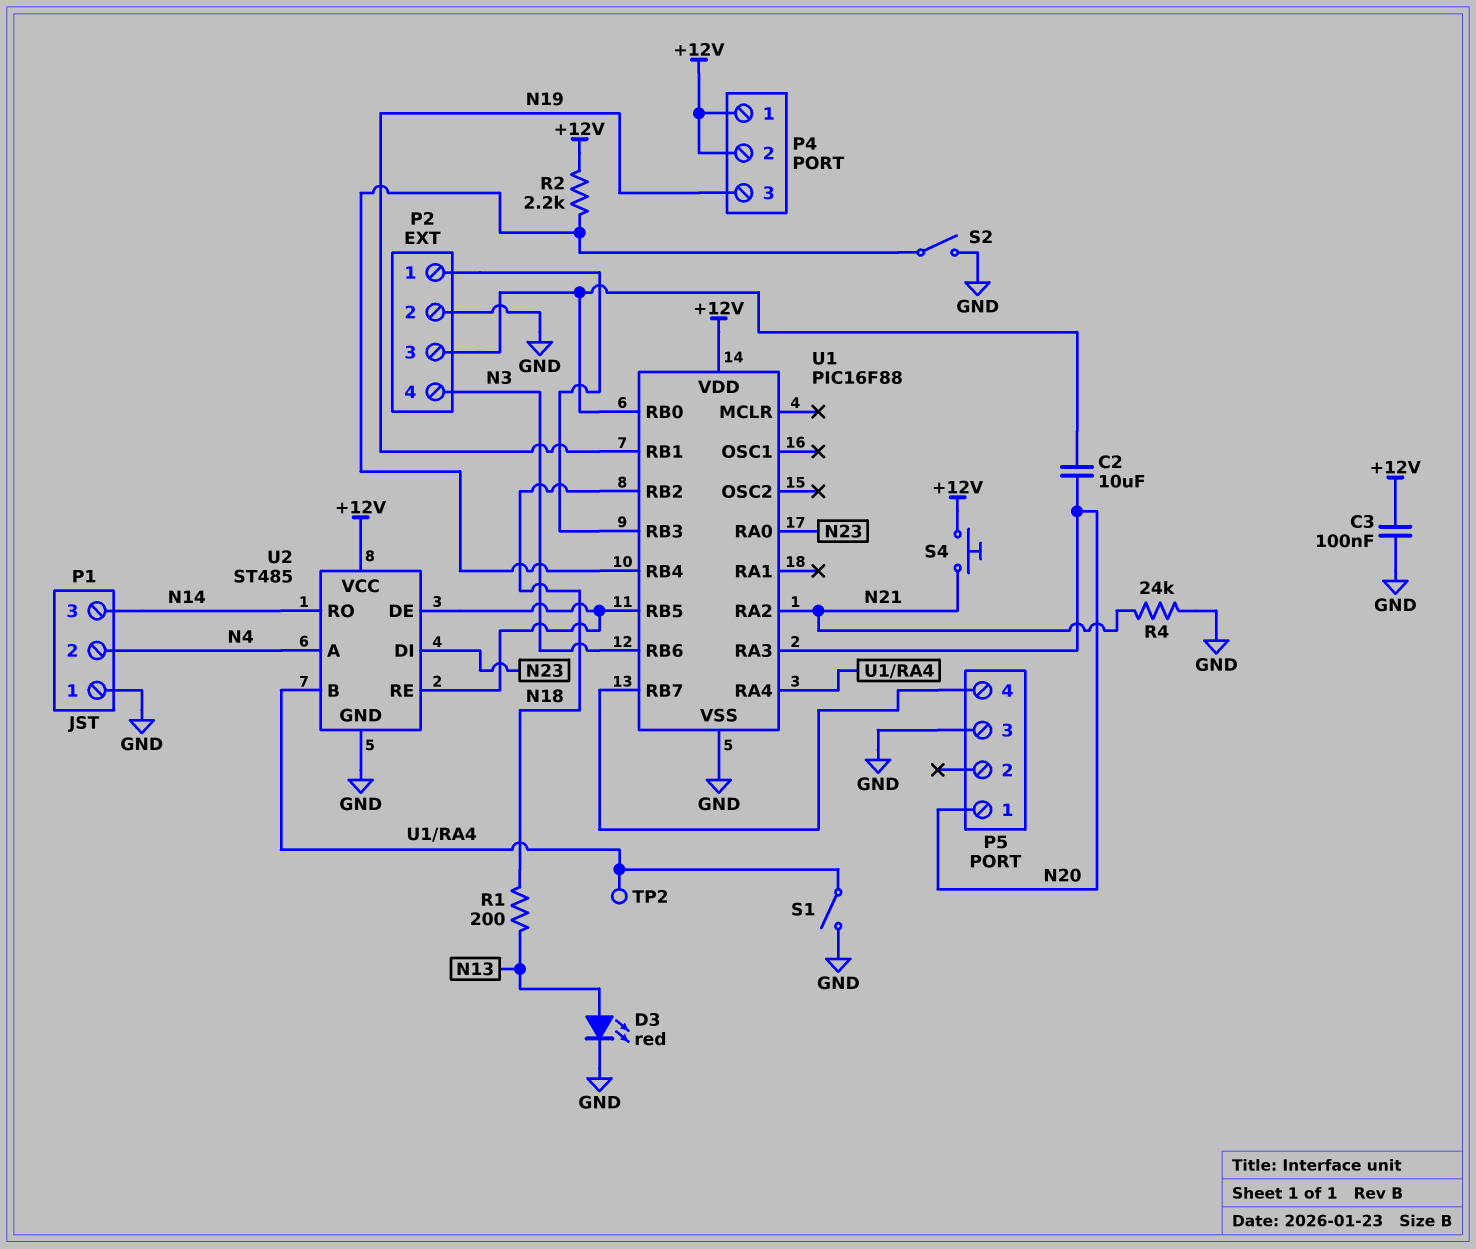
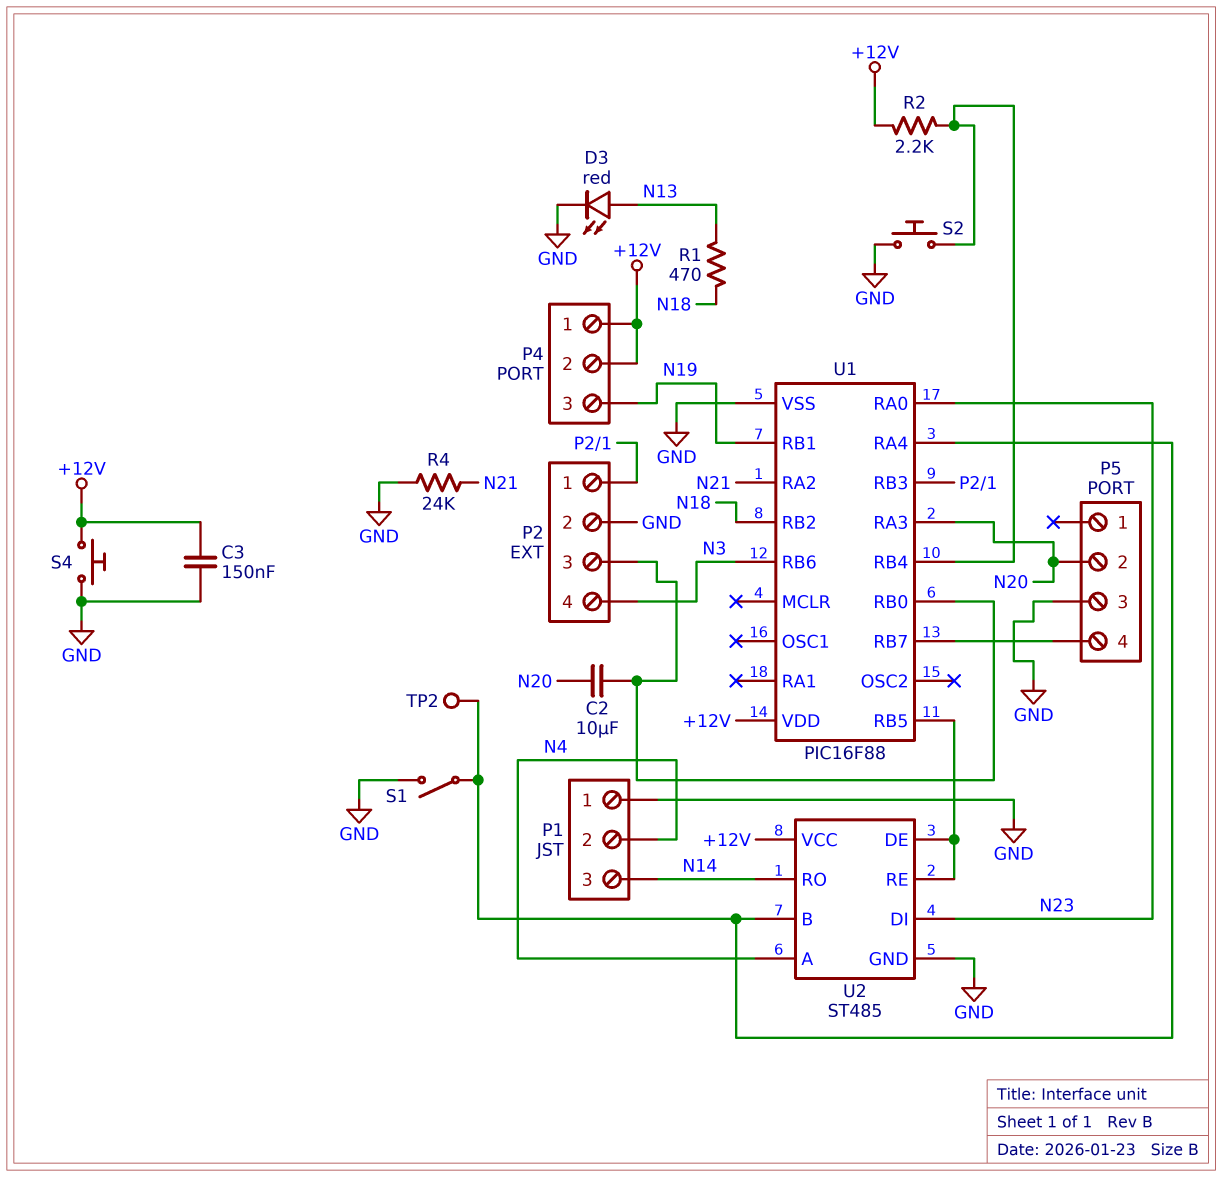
C3: 100nF (+12V, GND) -> 150nF (+12V, GND)
P5 pin 1: N20 -> none
P5 pin 2: none -> N20
R1: 200 (N13, N18) -> 470 (N13, N18)
S2: switch (GND, U1/RB4) -> button (GND, U1/RB4)
S4: button (+12V, N21) -> button (+12V, GND)

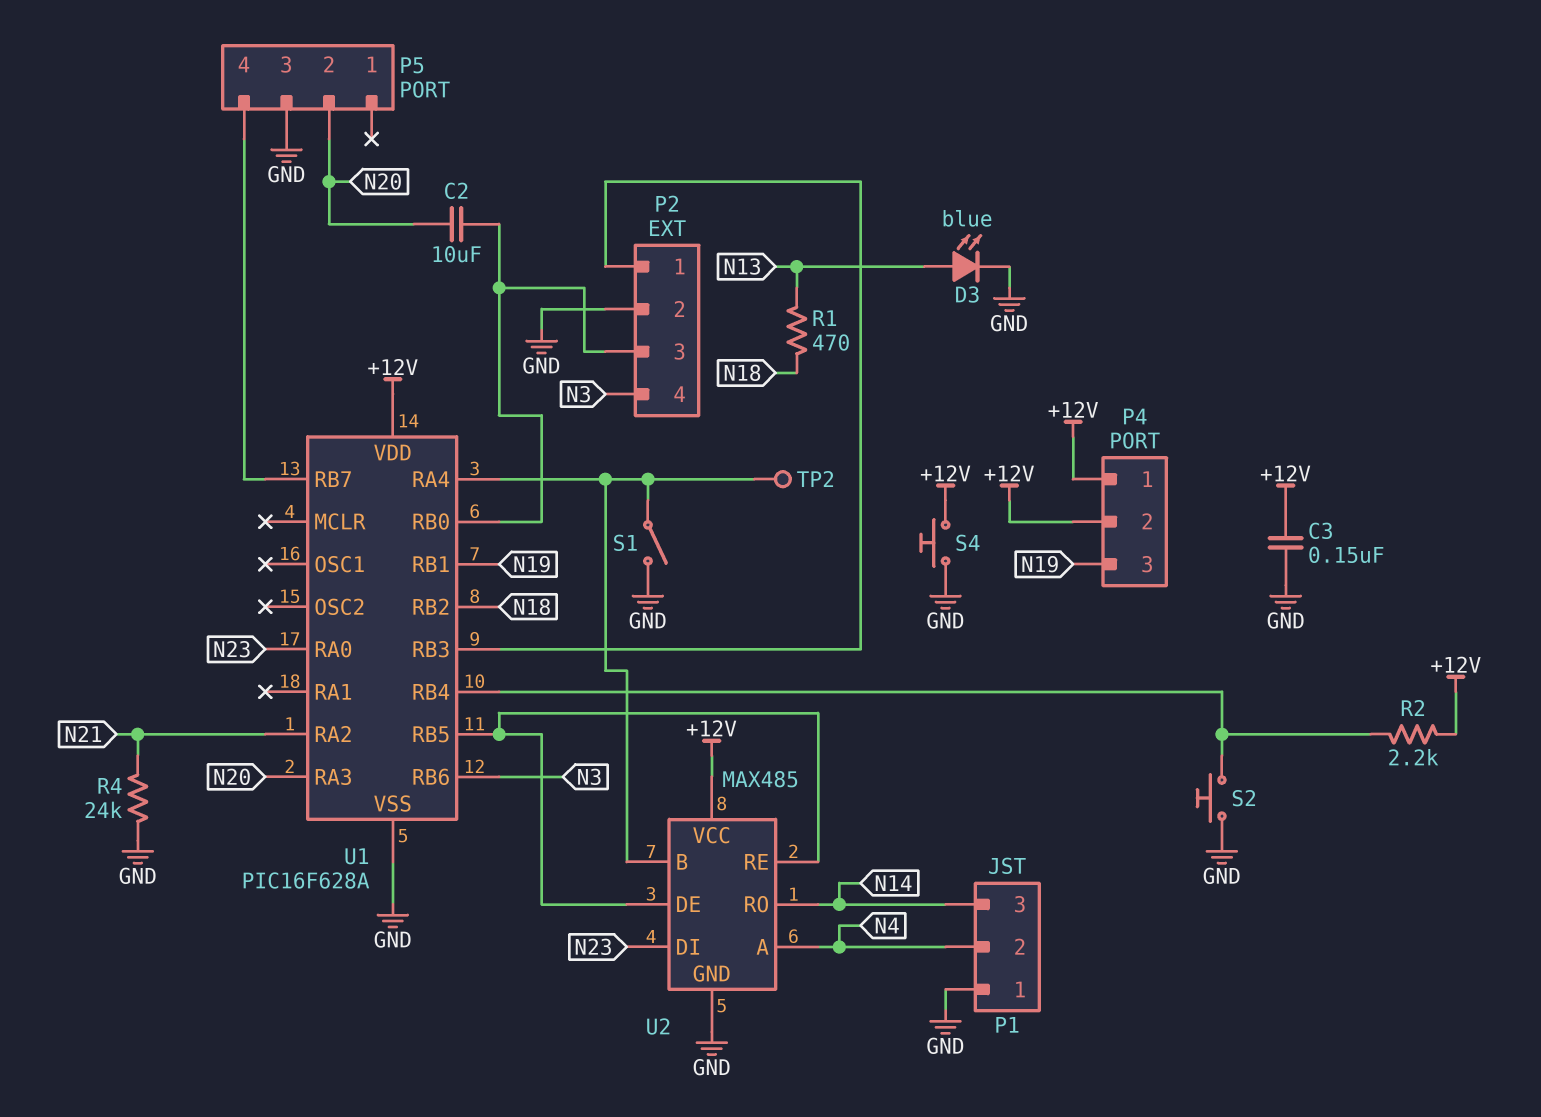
D3: LED red (A N13, K GND) -> LED blue (A N13, K GND)
U1: PIC16F88 -> PIC16F628A
U2: ST485 -> MAX485

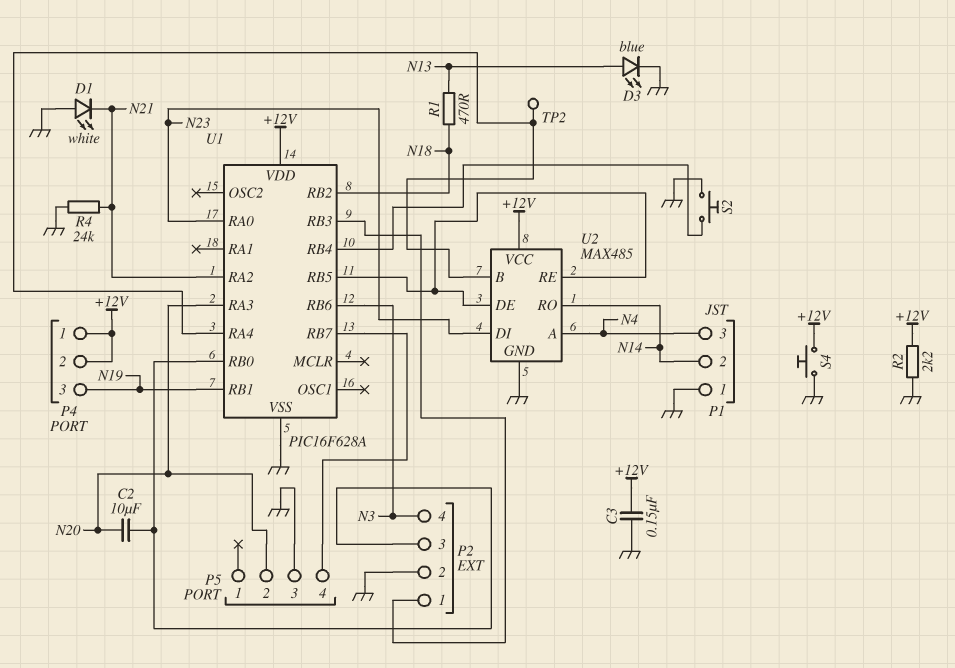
D1: none -> LED white (A GND, K N21)
P1 pin 2: N4 -> N14
P1 pin 3: N14 -> N4
R2: 2.2k (+12V, U1/RB4) -> 2.2k (+12V, GND)
S1: switch (GND, U1/RA4) -> none

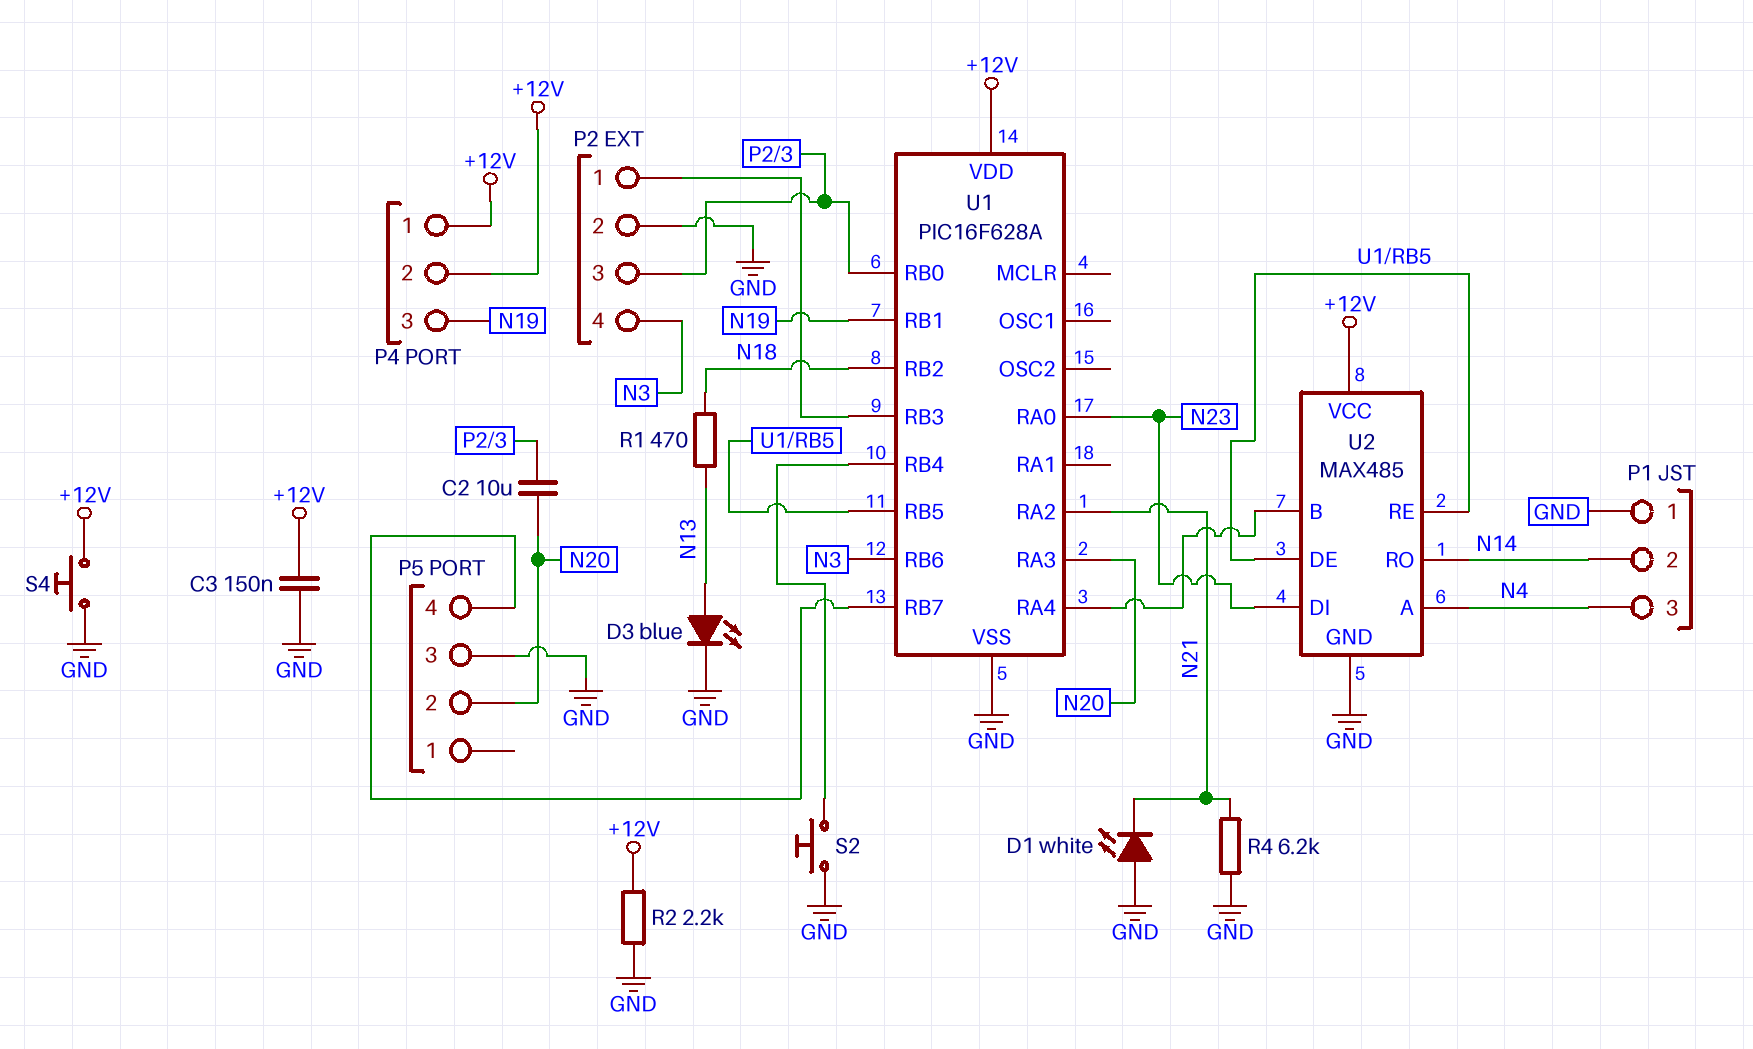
R4: 24k (GND, N21) -> 6.2k (GND, N21)
TP2: test point (U1/RA4) -> none

